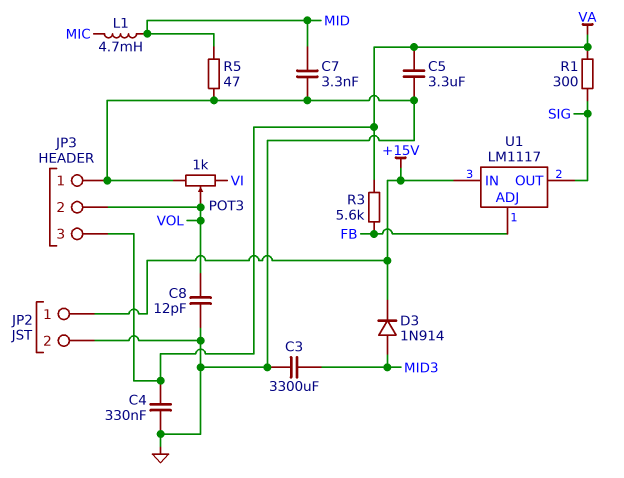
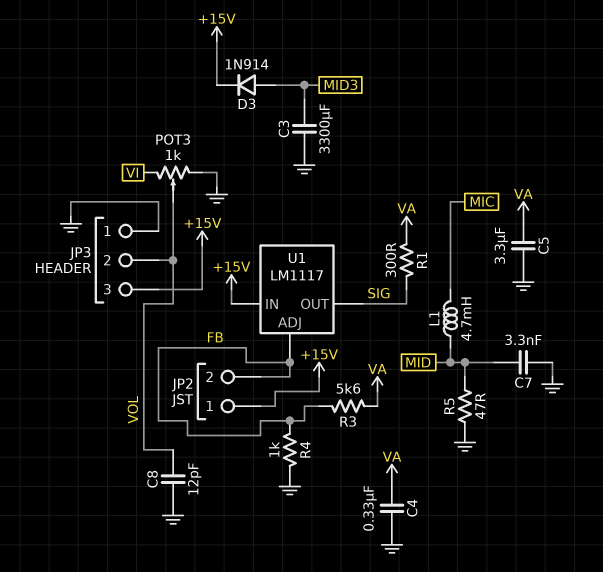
JP2 pin 2: GND -> FB
JP3 pin 3: VA -> +15V
R4: none -> 1k (FB, GND)

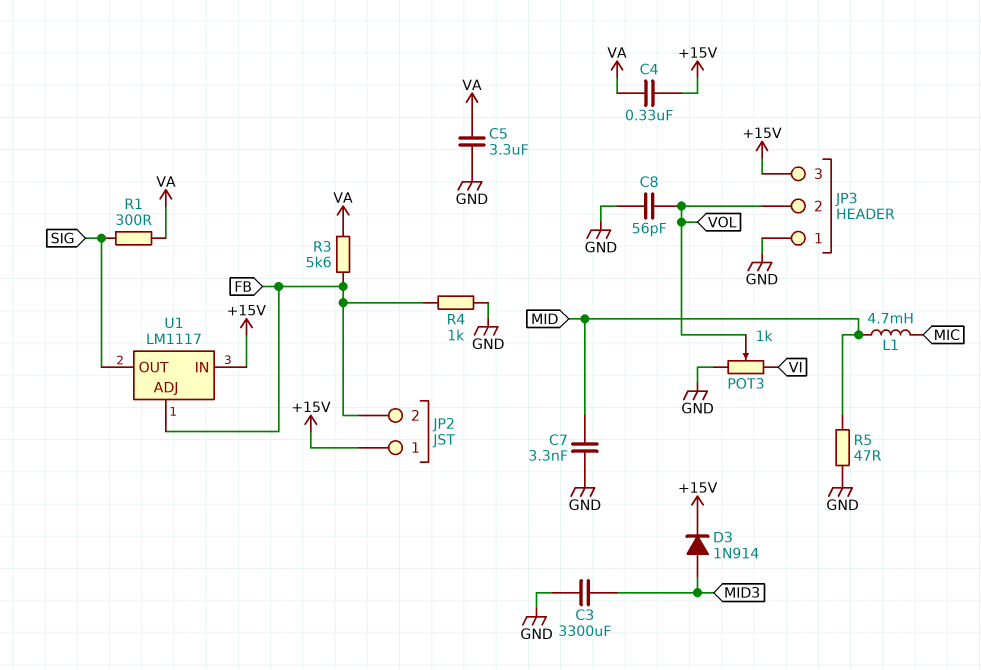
C4: 330nF (GND, VA) -> 330nF (+15V, VA)
C8: 12pF (GND, VOL) -> 56pF (GND, VOL)

